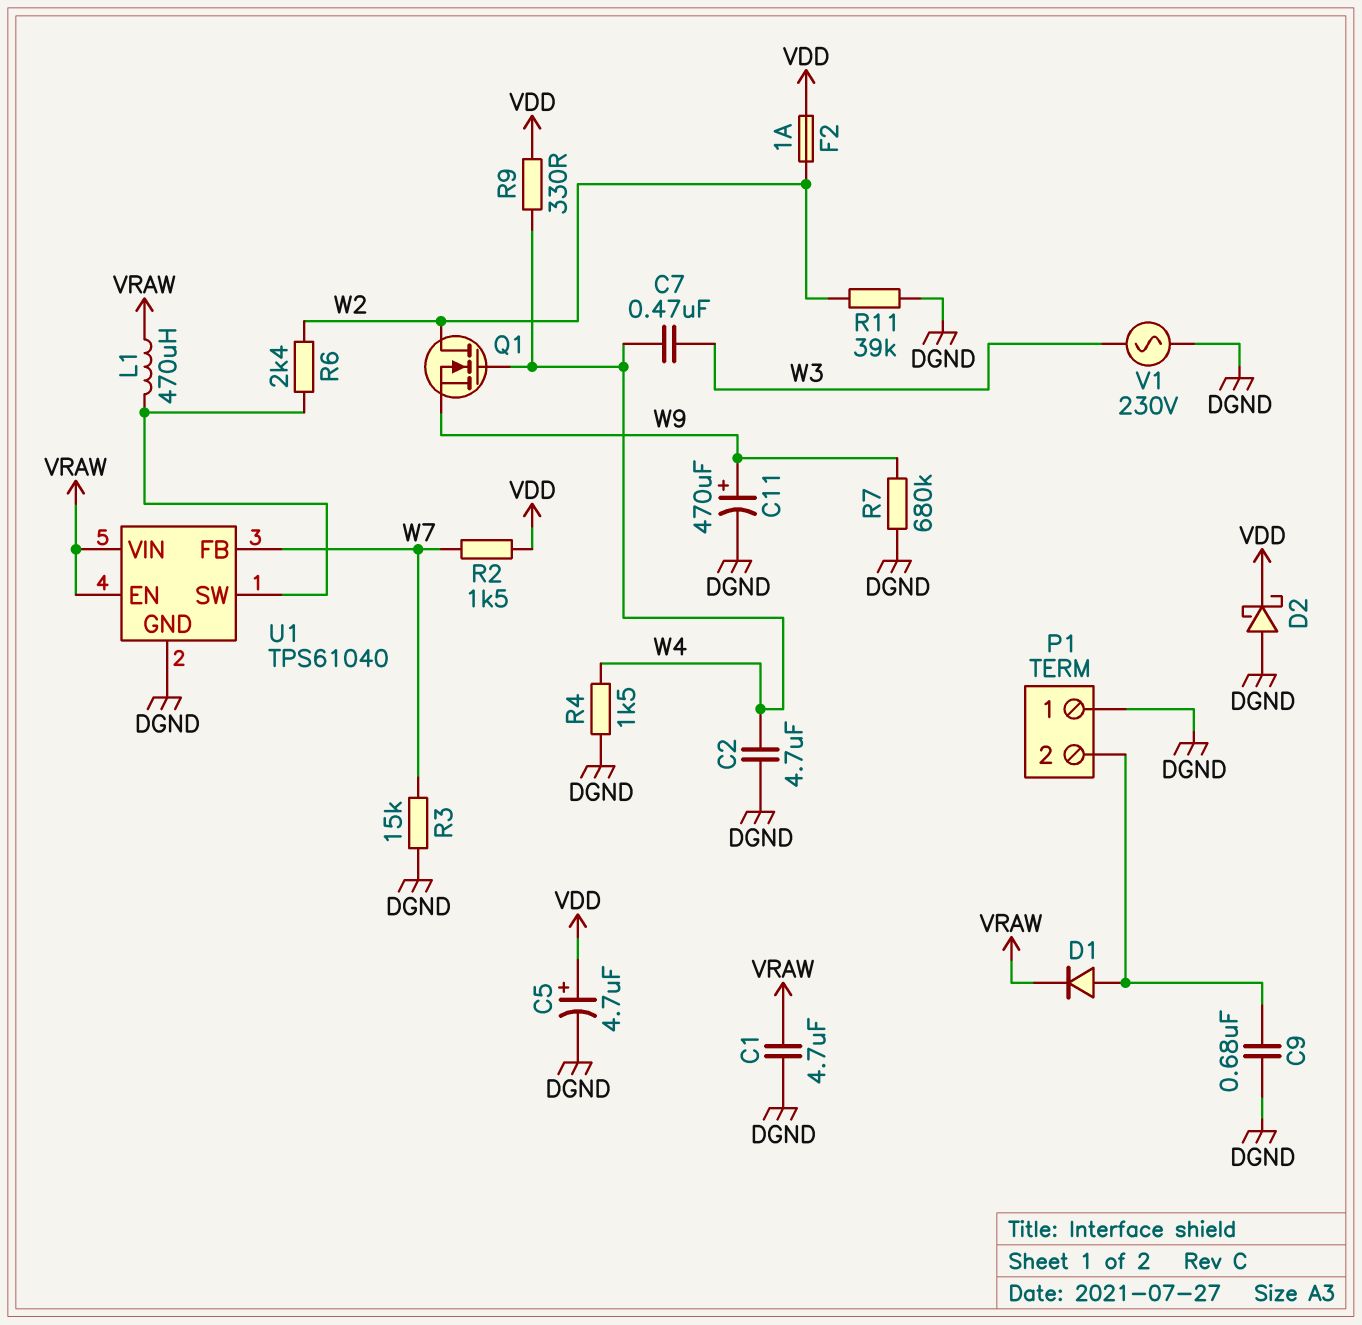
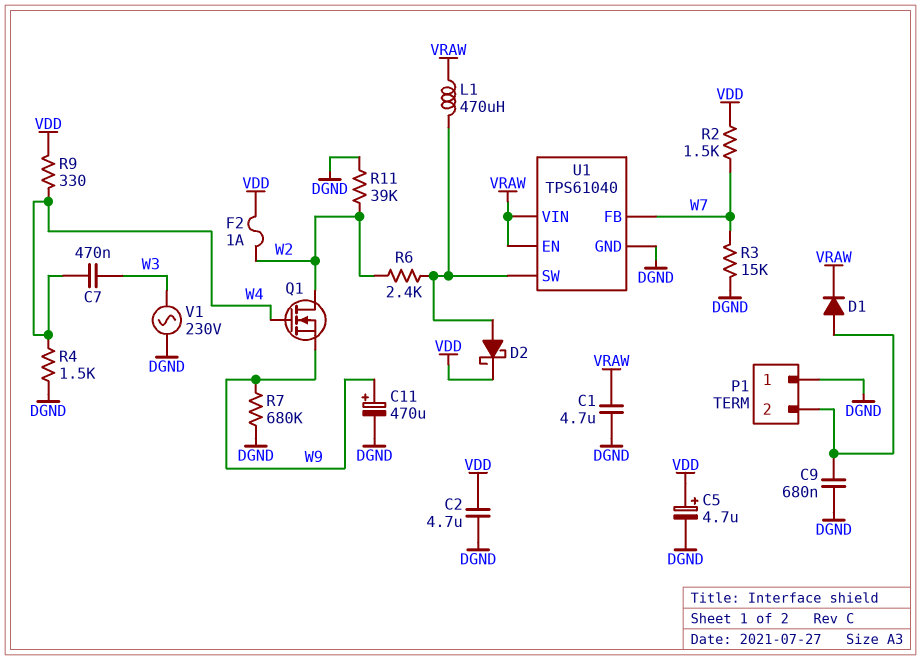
C2: 4.7uF (DGND, W4) -> 4.7uF (DGND, VDD)
D2: schottky (A DGND, K VDD) -> schottky (A U1/SW, K VDD)

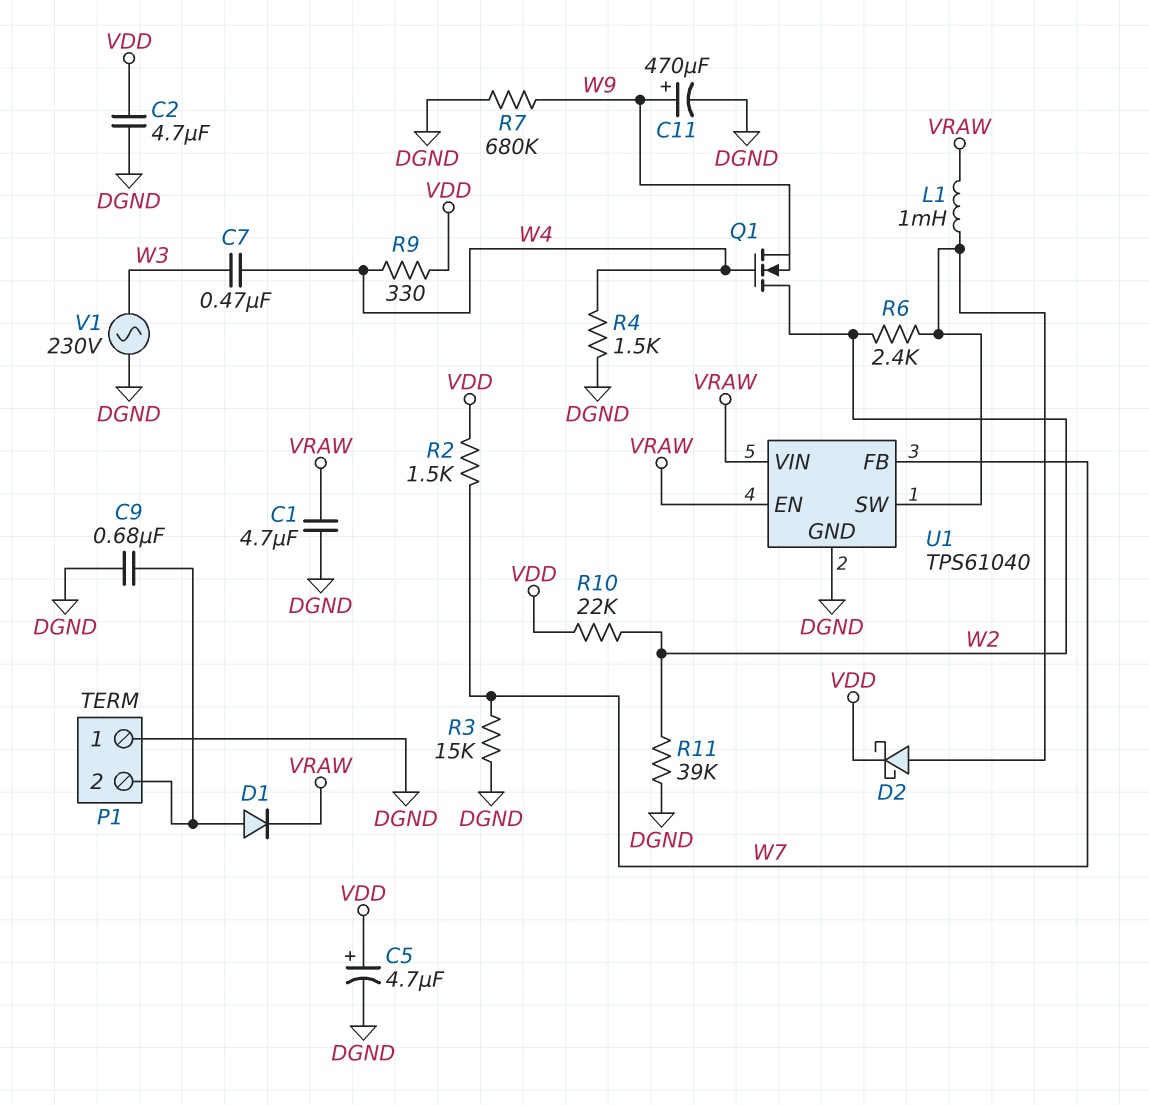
F2: 1A (VDD, W2) -> none
L1: 470uH (U1/SW, VRAW) -> 1mH (U1/SW, VRAW)
R10: none -> 22k (VDD, W2)

